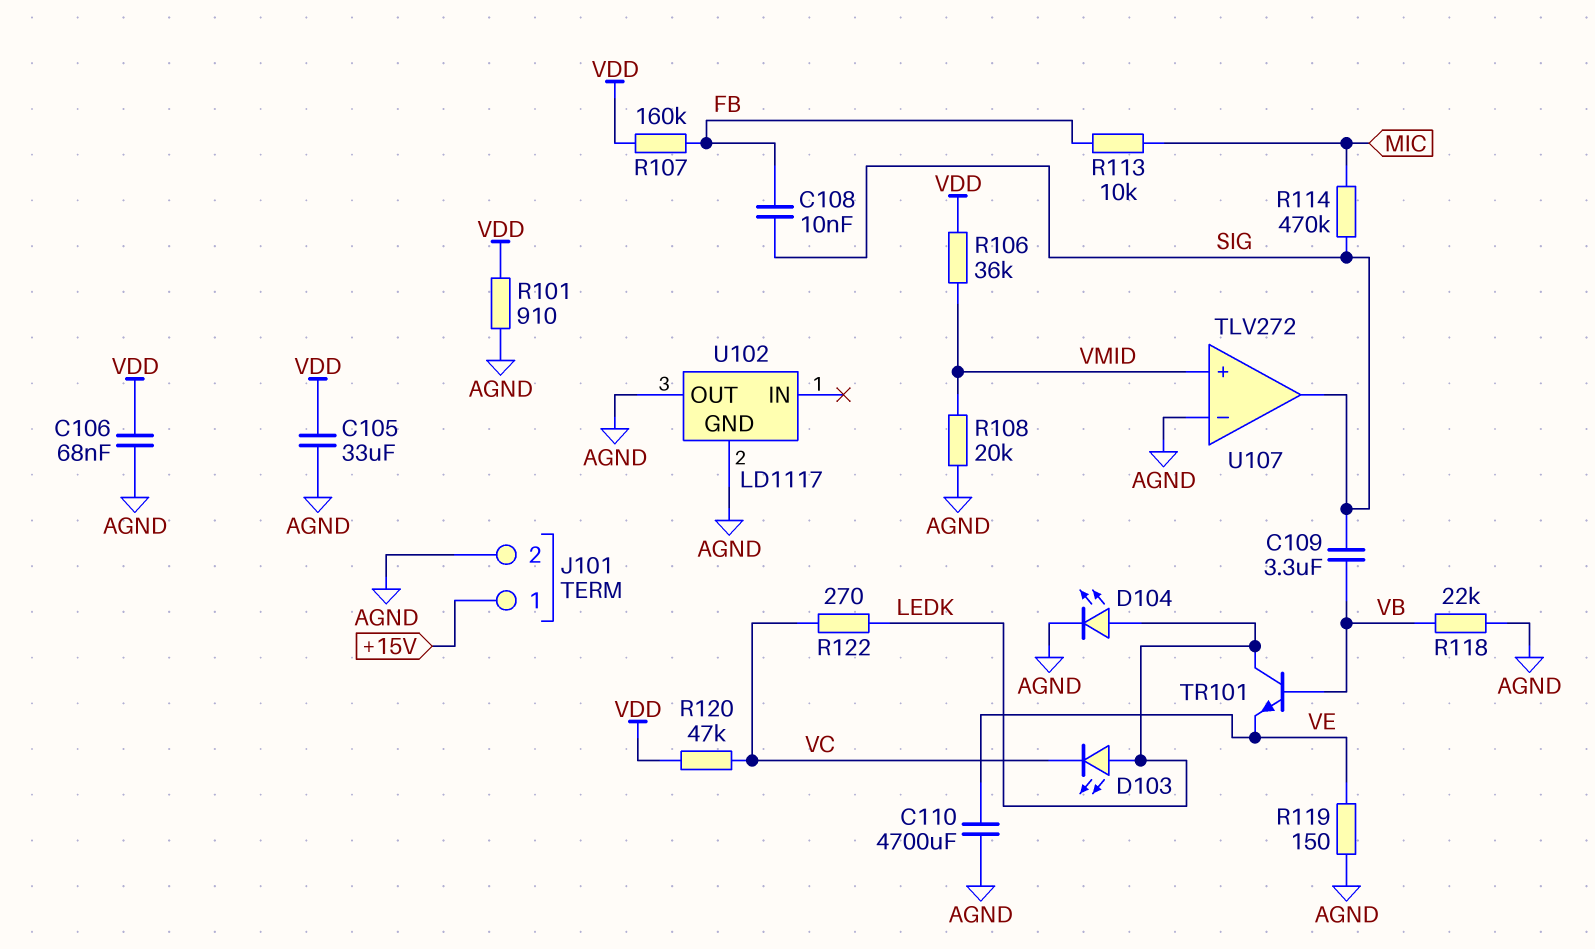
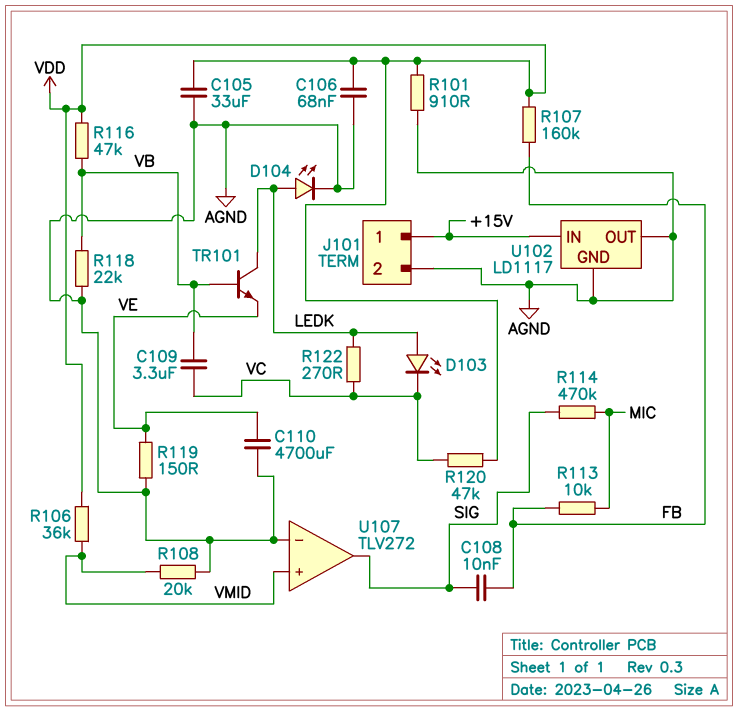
C109: 3.3uF (SIG, VB) -> 3.3uF (VB, VC)
R116: none -> 47k (VB, VDD)
U102 pin IN: none -> +15V

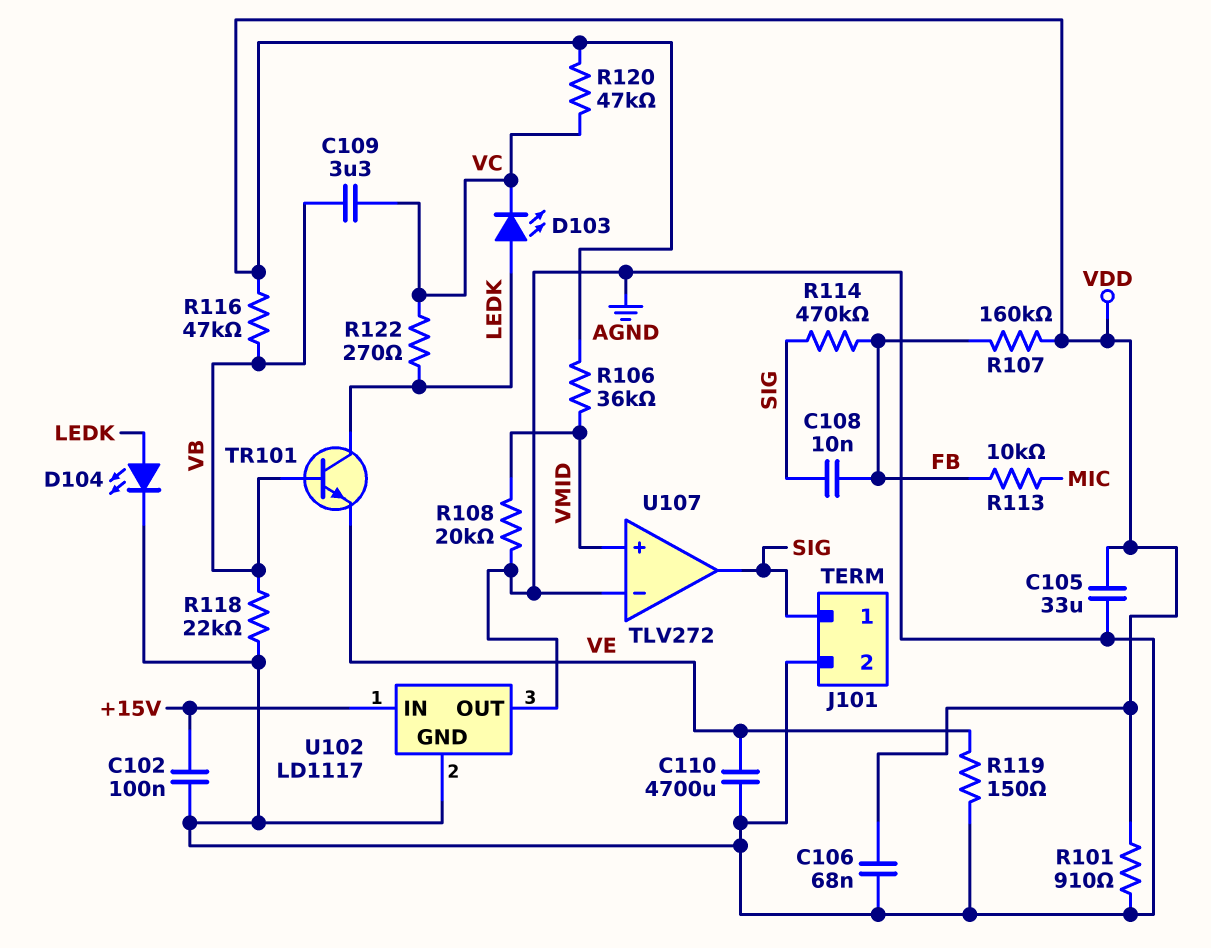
C102: none -> 100nF (+15V, AGND)
J101 pin 1: +15V -> SIG
R114: 470k (MIC, SIG) -> 470k (FB, SIG)

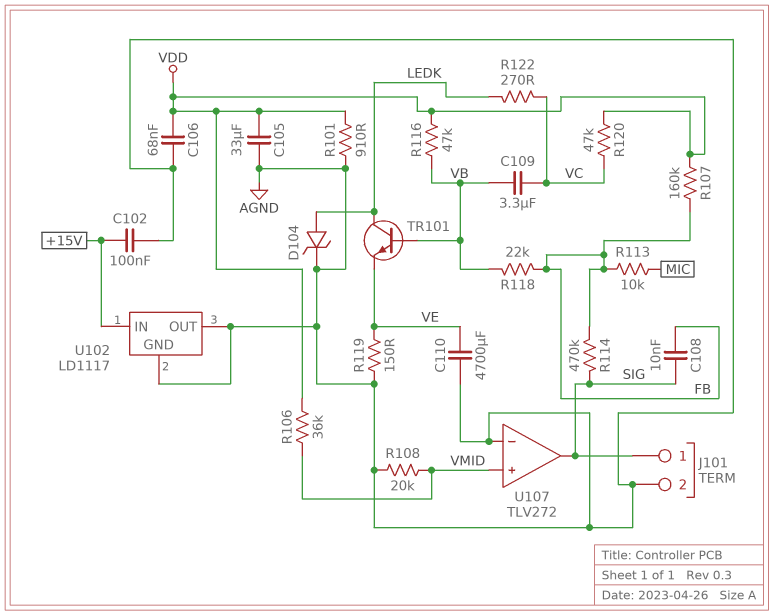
D103: LED (A LEDK, K VC) -> none
D104: LED (A LEDK, K AGND) -> zener (A LEDK, K AGND)
R118: 22k (AGND, VB) -> 22k (FB, VB)

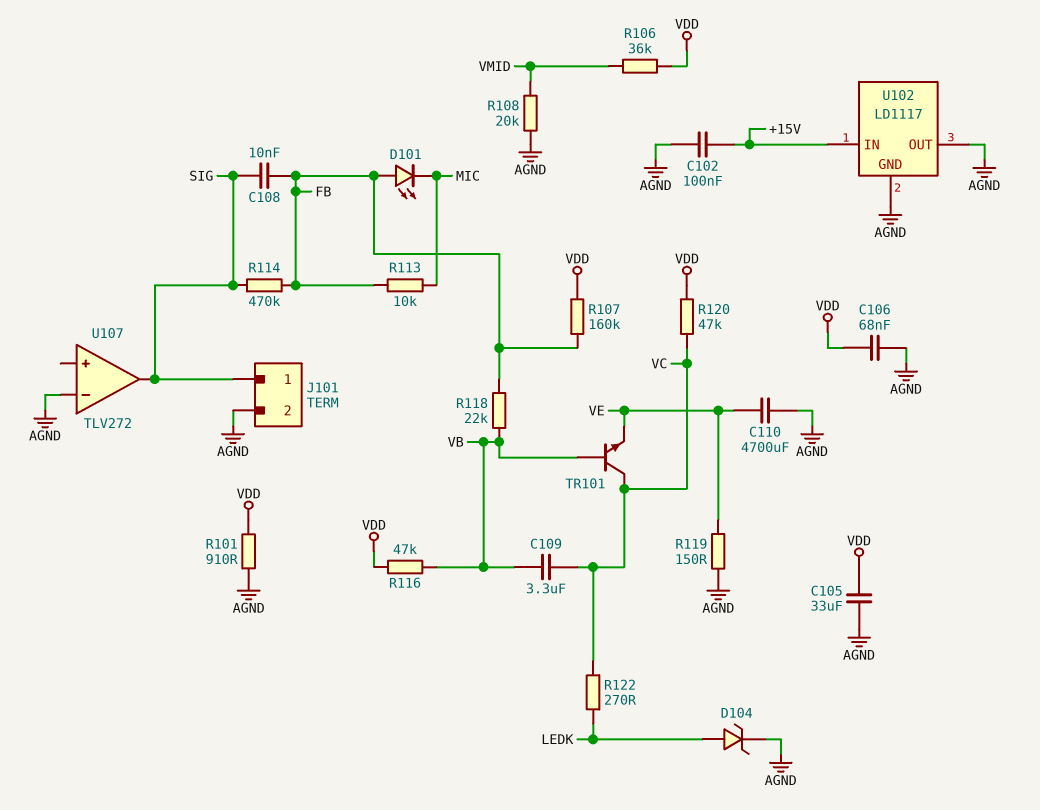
D101: none -> LED (A FB, K MIC)
TR101: NPN (B VB, C LEDK, E VE) -> NPN (B VB, C VC, E VE)
U107 pin in+: VMID -> none

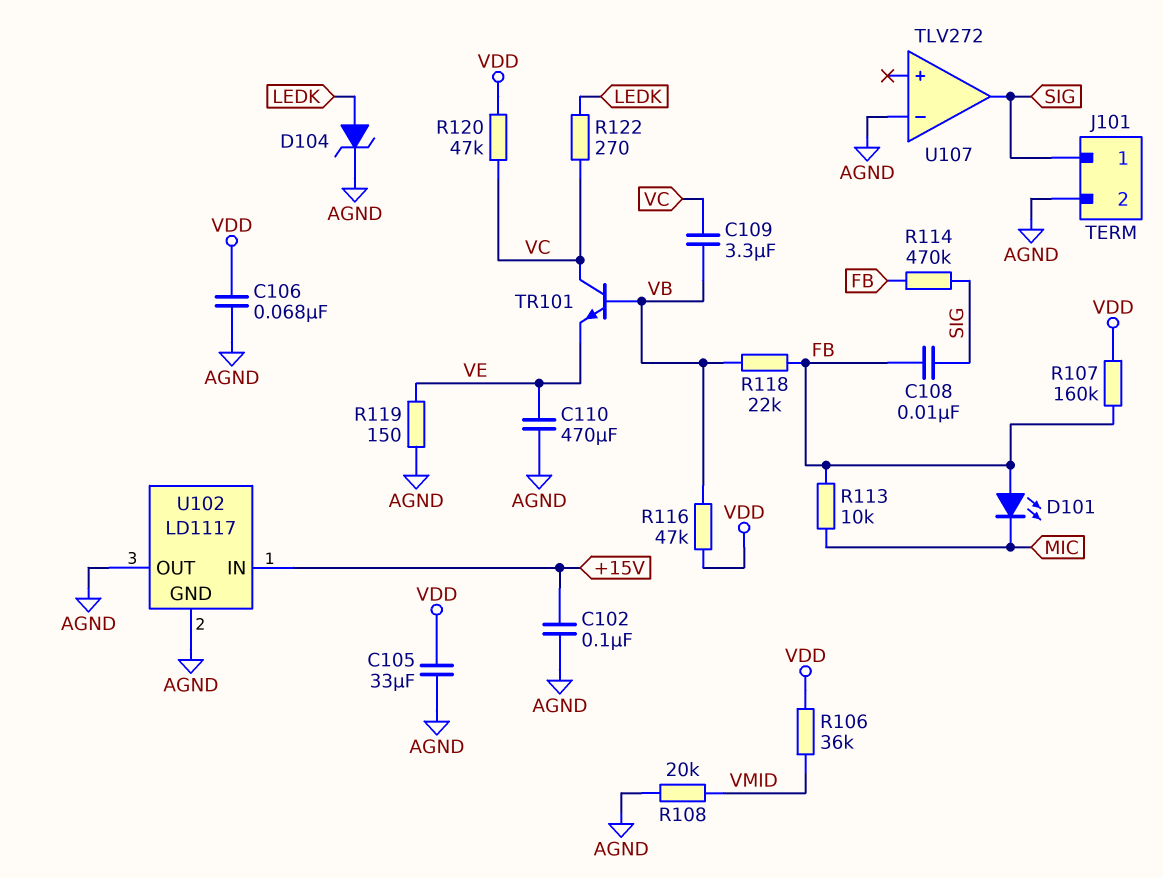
C110: 4700uF (AGND, VE) -> 470uF (AGND, VE)
R101: 910 (AGND, VDD) -> none

